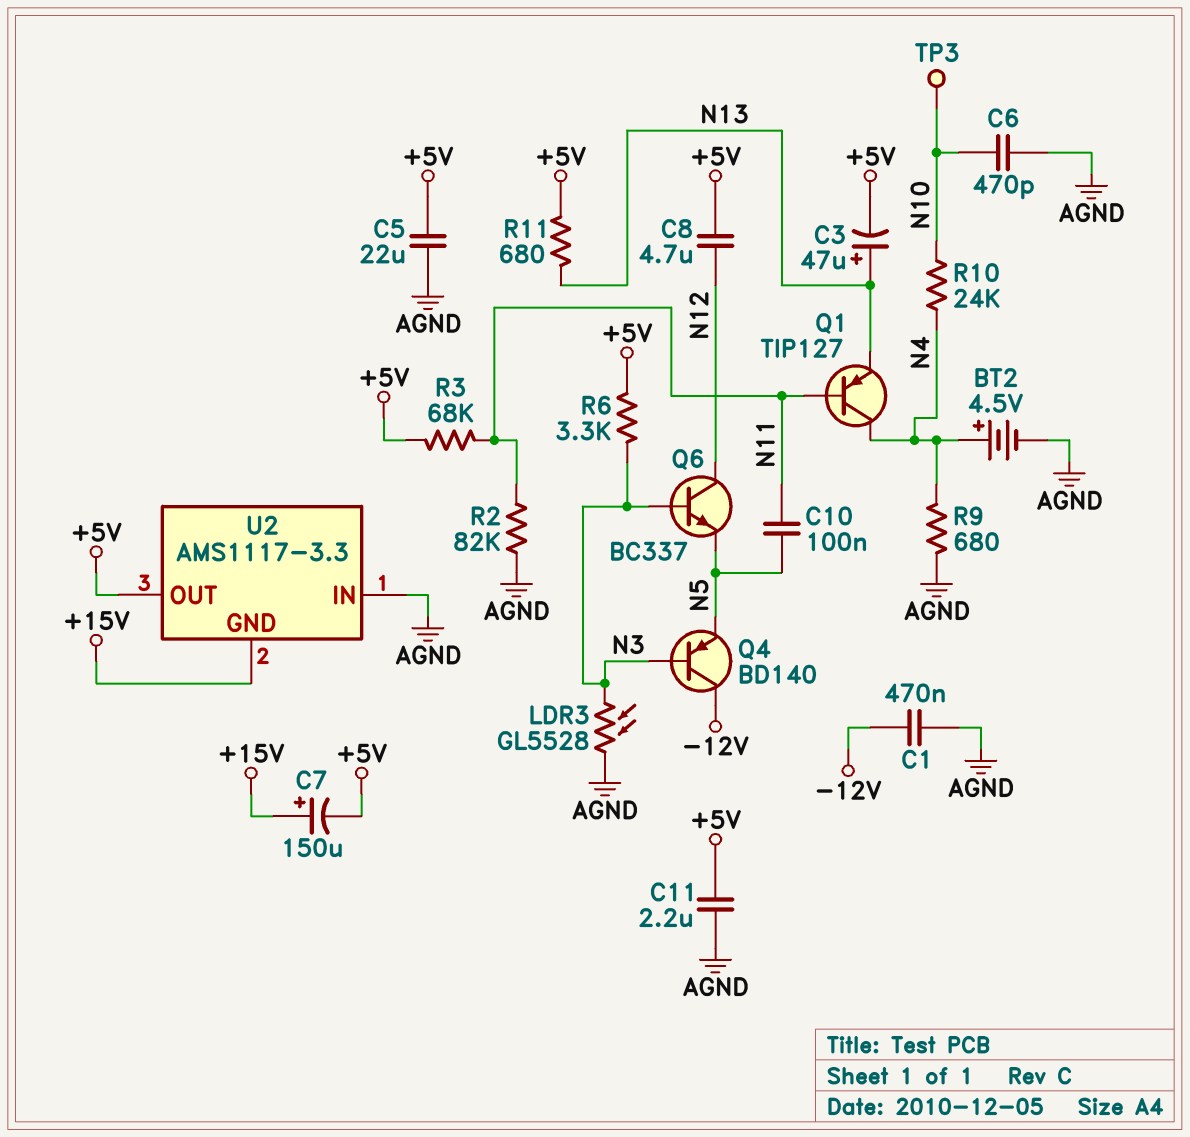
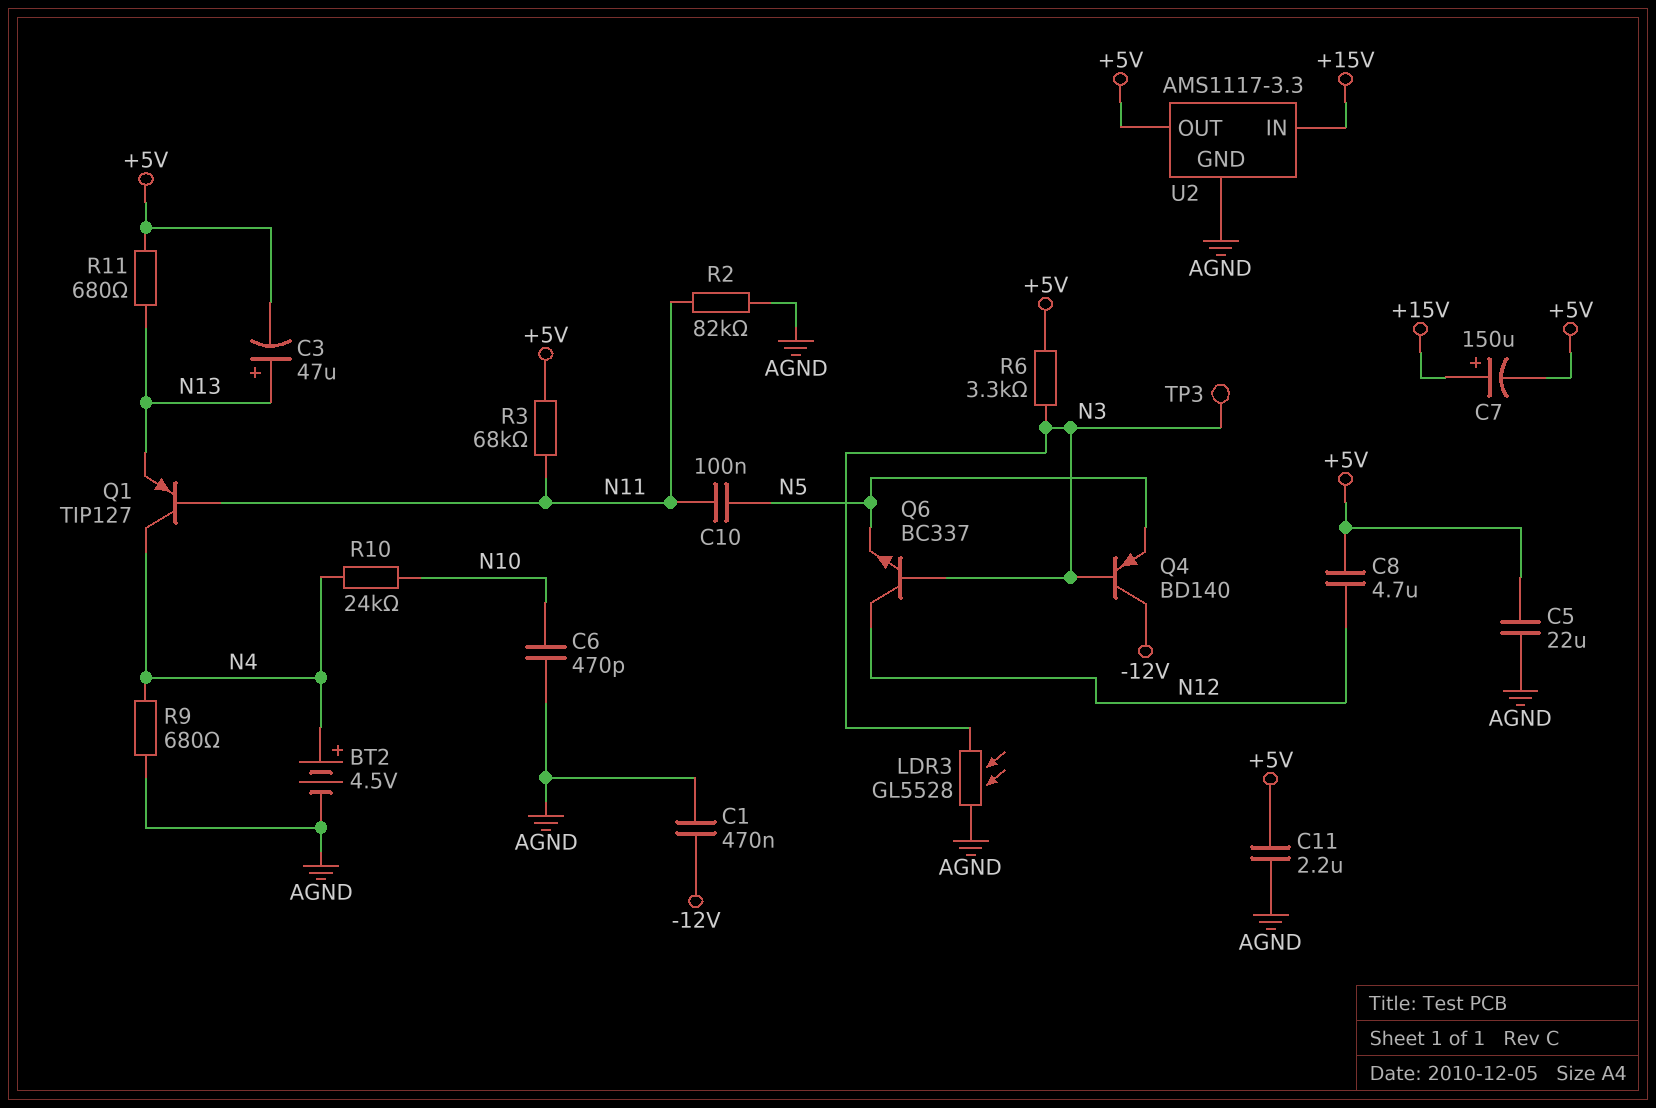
TP3: test point (N10) -> test point (N3)
U2 pin GND: +15V -> AGND
U2 pin IN: AGND -> +15V

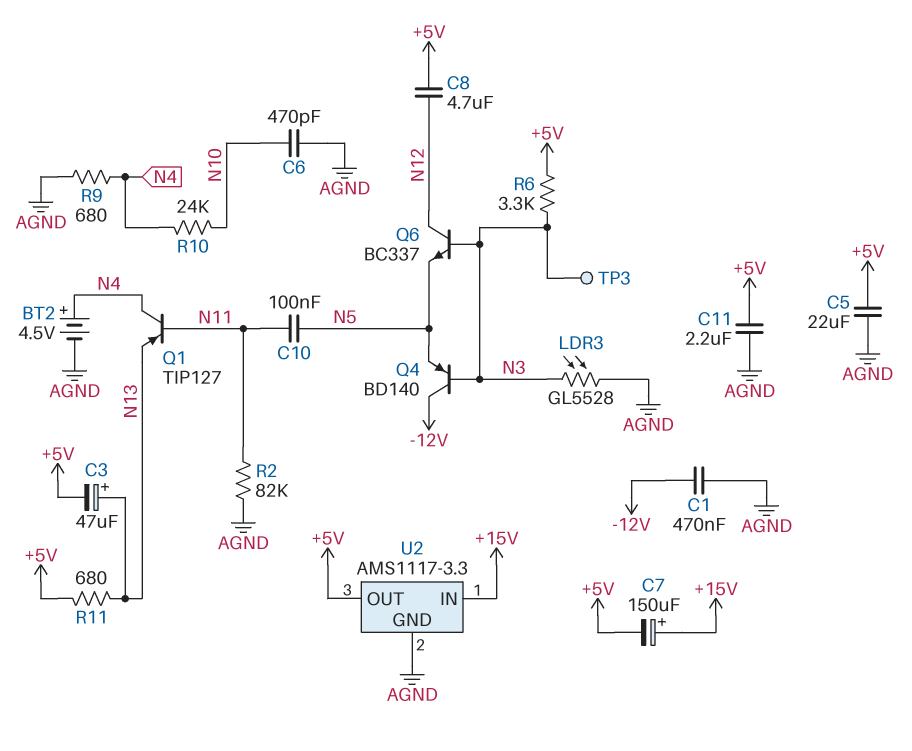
R3: 68k (+5V, N11) -> none

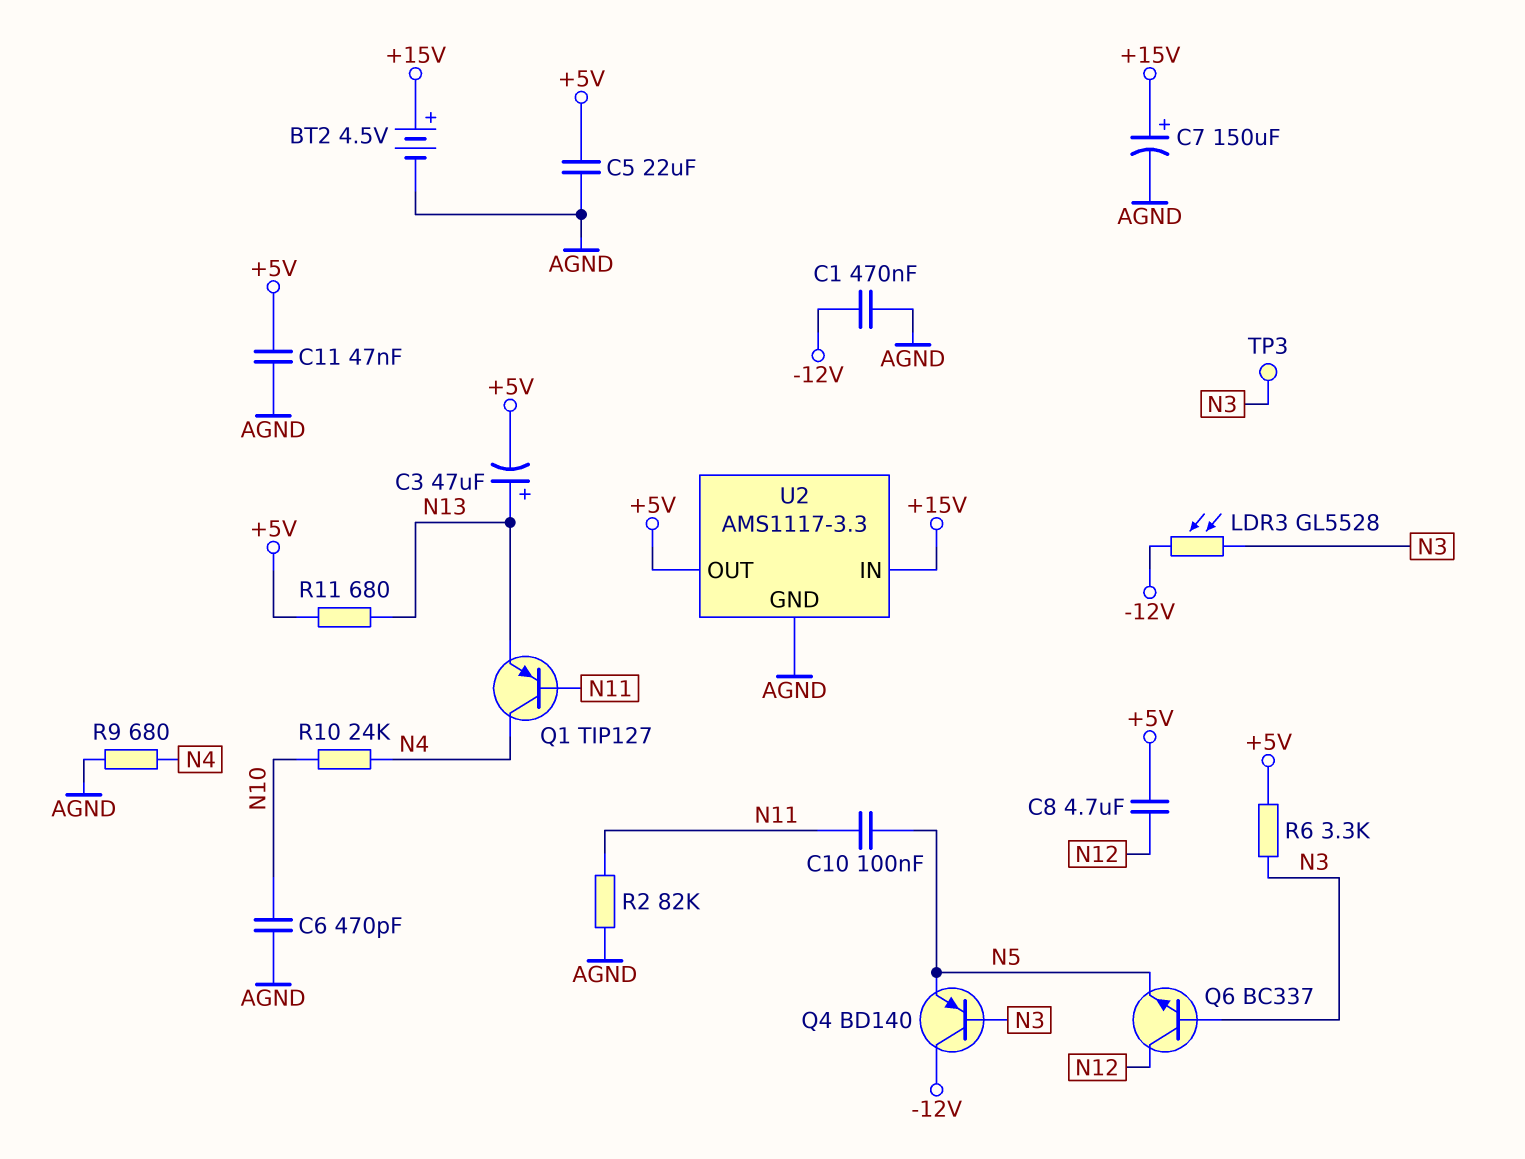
BT2: 4.5V (plus N4, minus AGND) -> 4.5V (plus +15V, minus AGND)
C7: 150uF (plus +15V, minus +5V) -> 150uF (plus +15V, minus AGND)
C11: 2.2uF (+5V, AGND) -> 47nF (+5V, AGND)
LDR3: GL5528 (AGND, N3) -> GL5528 (-12V, N3)

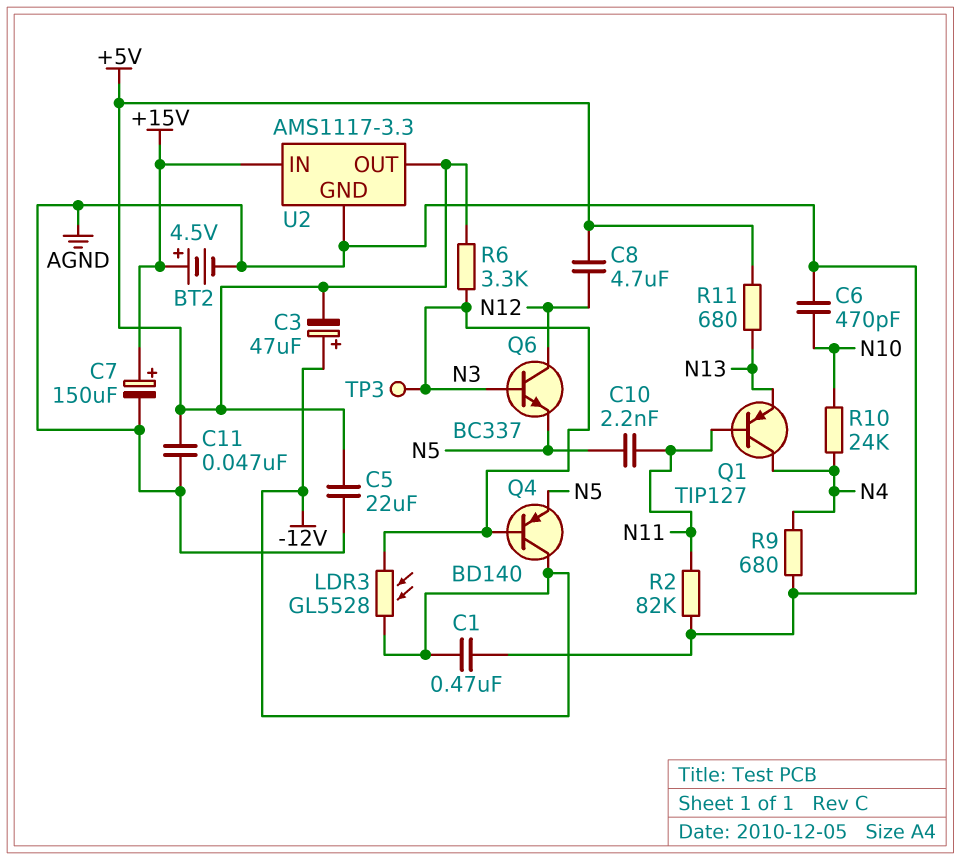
C3: 47uF (plus N13, minus +5V) -> 47uF (plus -12V, minus +5V)
C10: 100nF (N5, N11) -> 2.2nF (N5, N11)

